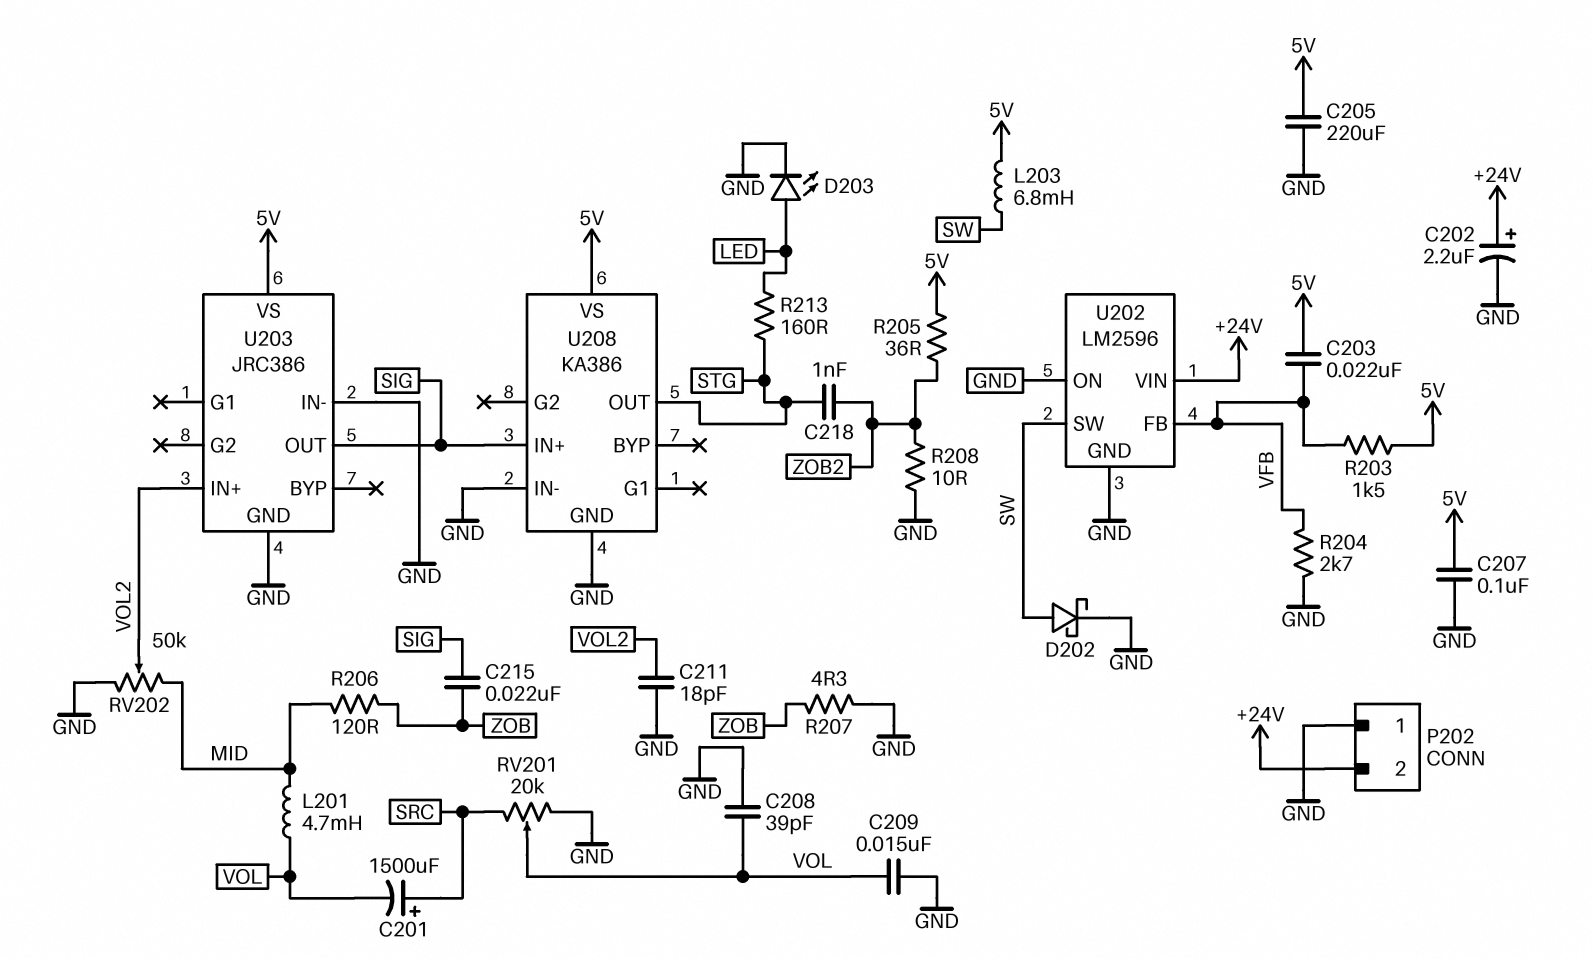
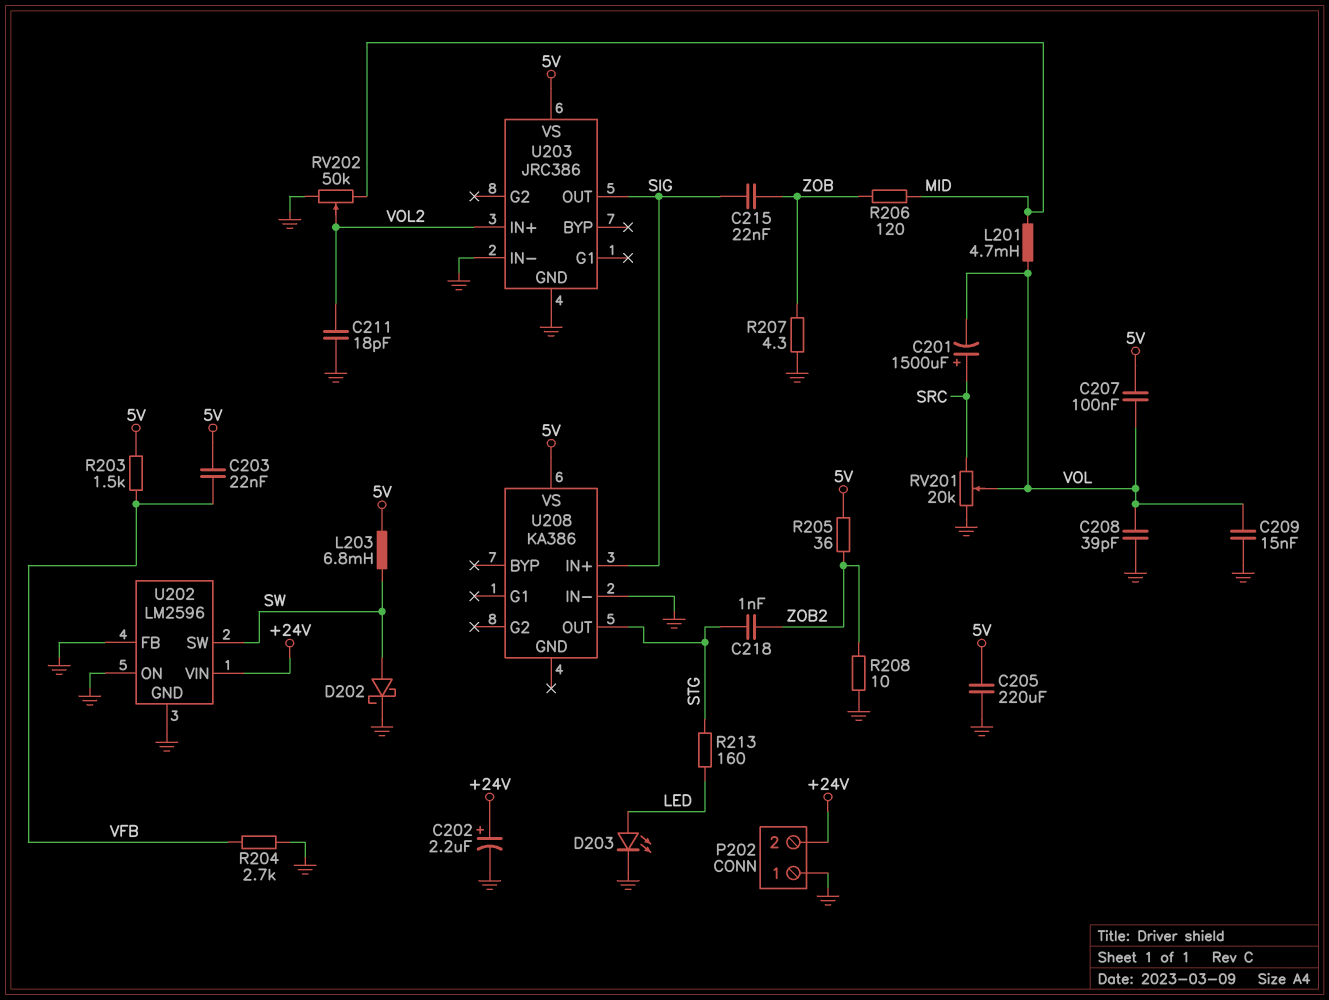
C207: 100nF (5V, GND) -> 100nF (5V, VOL)
U202 pin FB: VFB -> GND
U208 pin GND: GND -> none

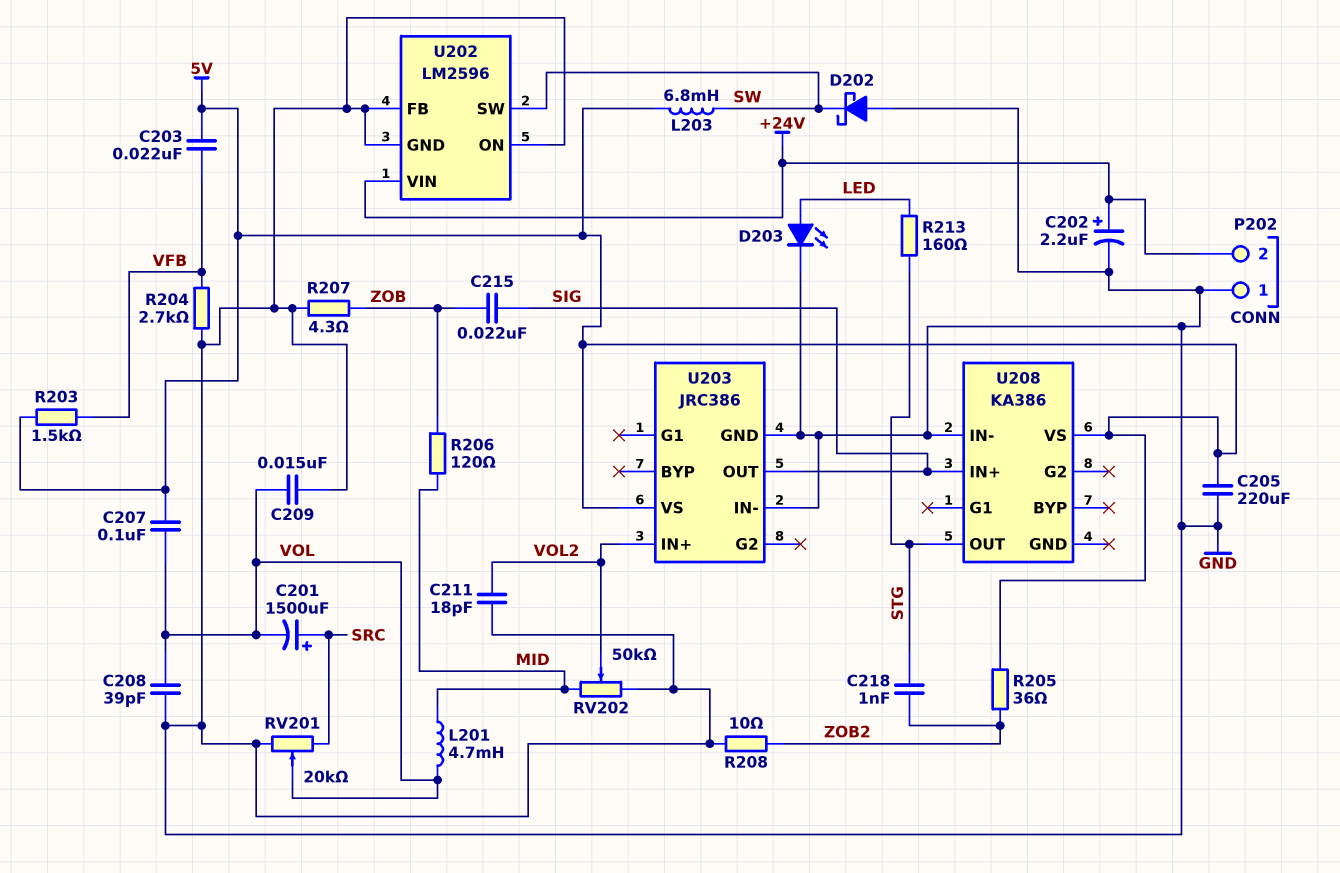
D202: schottky (A SW, K GND) -> schottky (A GND, K SW)

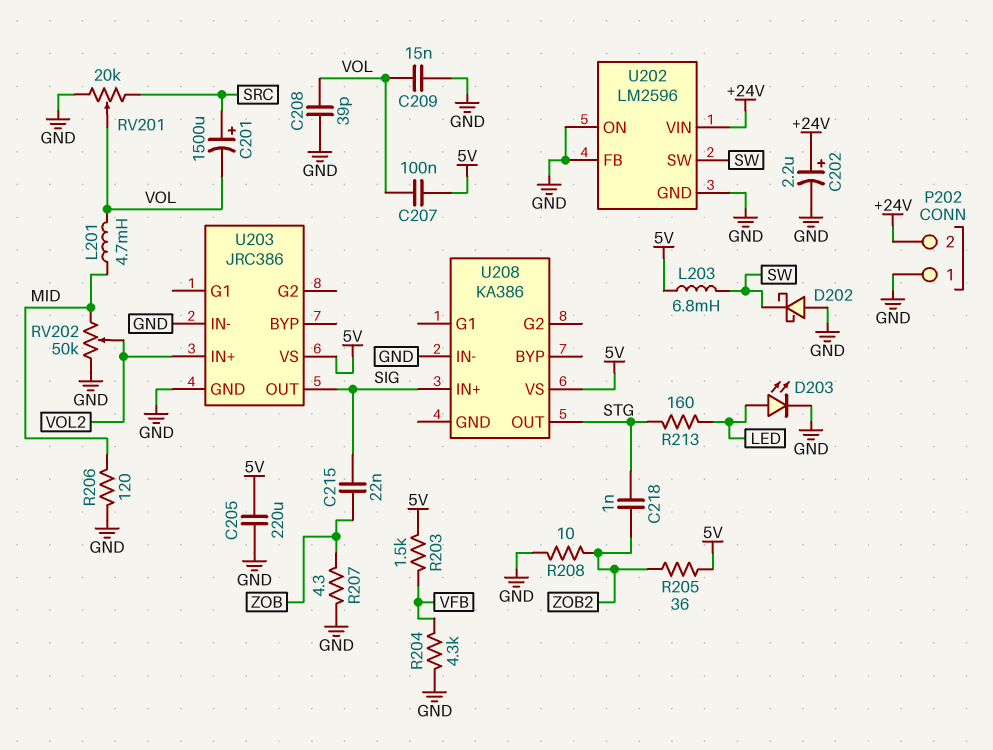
C203: 22nF (5V, VFB) -> none
C211: 18pF (GND, VOL2) -> none
R204: 2.7k (GND, VFB) -> 4.3k (GND, VFB)
R206: 120 (MID, ZOB) -> 120 (GND, MID)

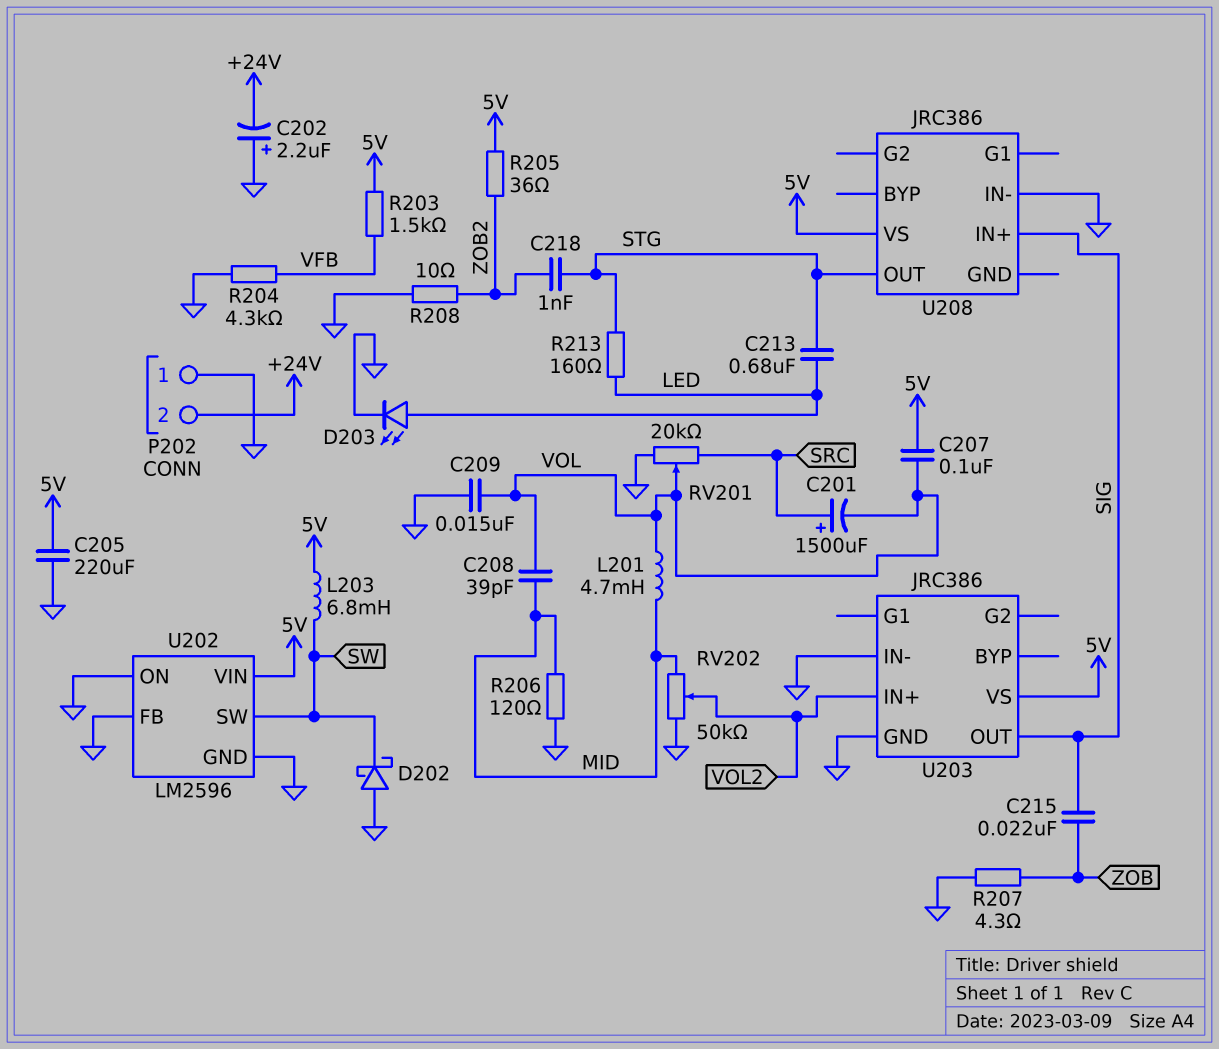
C202: 2.2uF (plus +24V, minus GND) -> 2.2uF (plus GND, minus +24V)
C208: 39pF (GND, VOL) -> 39pF (MID, VOL)
C213: none -> 680nF (LED, STG)
U202 pin VIN: +24V -> 5V
U208: KA386 -> JRC386

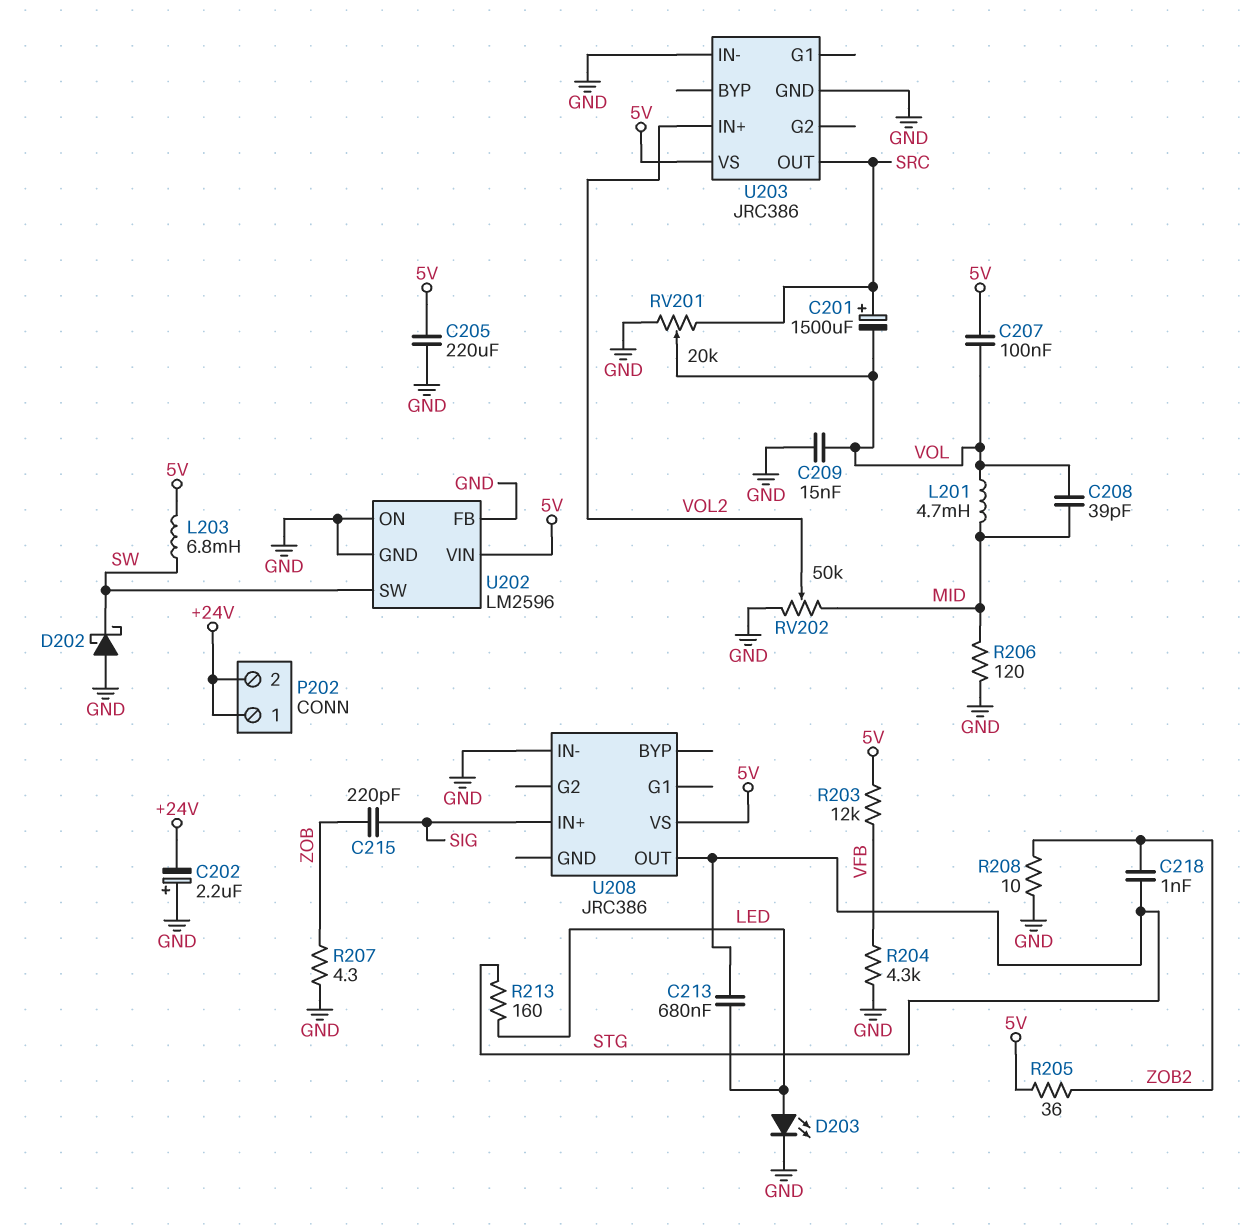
C215: 22nF (SIG, ZOB) -> 220pF (SIG, ZOB)
P202 pin 1: GND -> +24V
R203: 1.5k (5V, VFB) -> 12k (5V, VFB)
U203 pin OUT: SIG -> SRC

